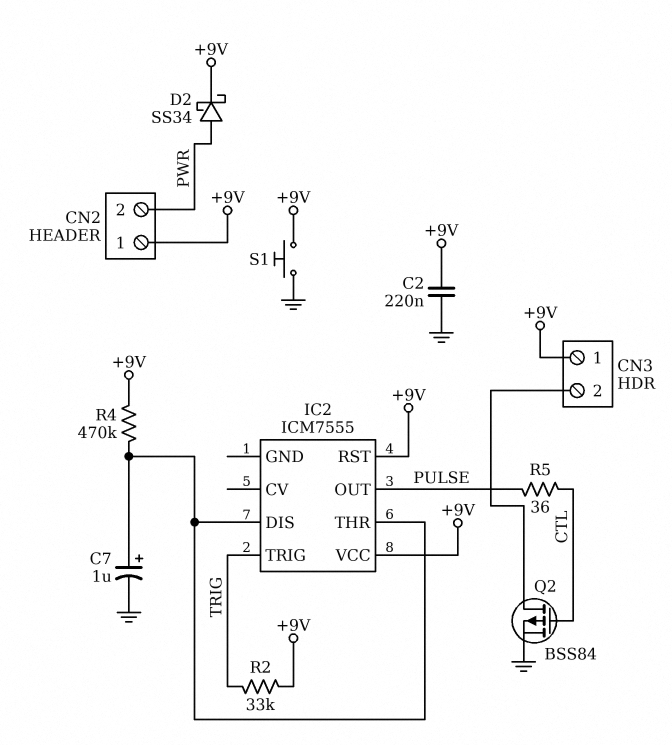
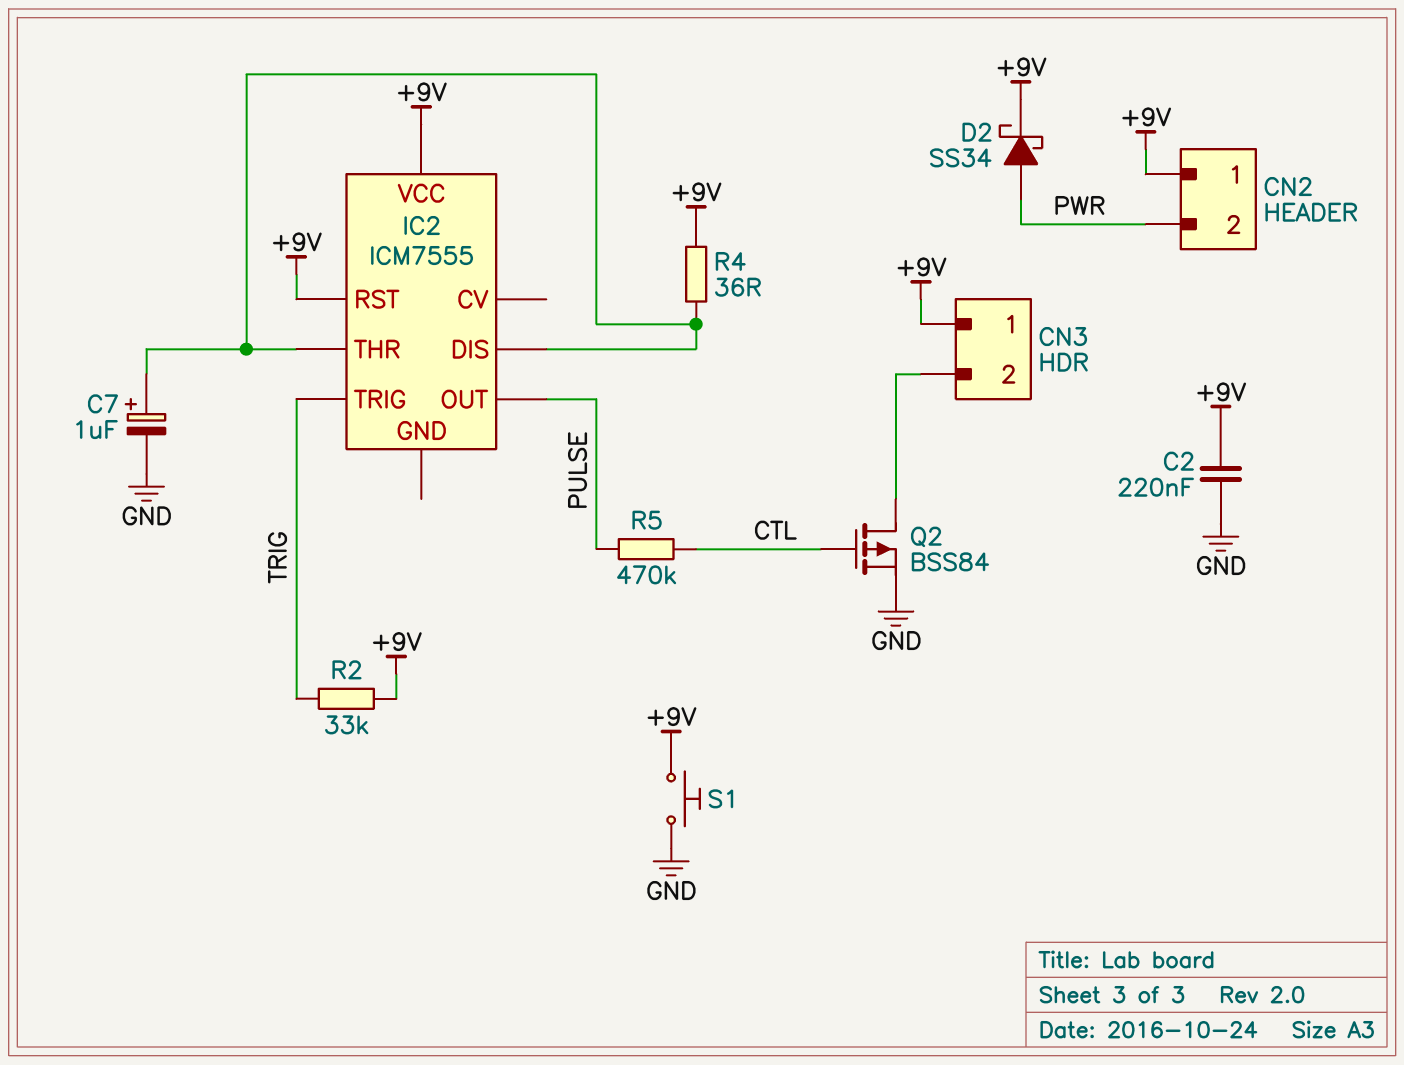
R4: 470k (+9V, IC2/DIS) -> 36 (+9V, IC2/DIS)
R5: 36 (CTL, PULSE) -> 470k (CTL, PULSE)

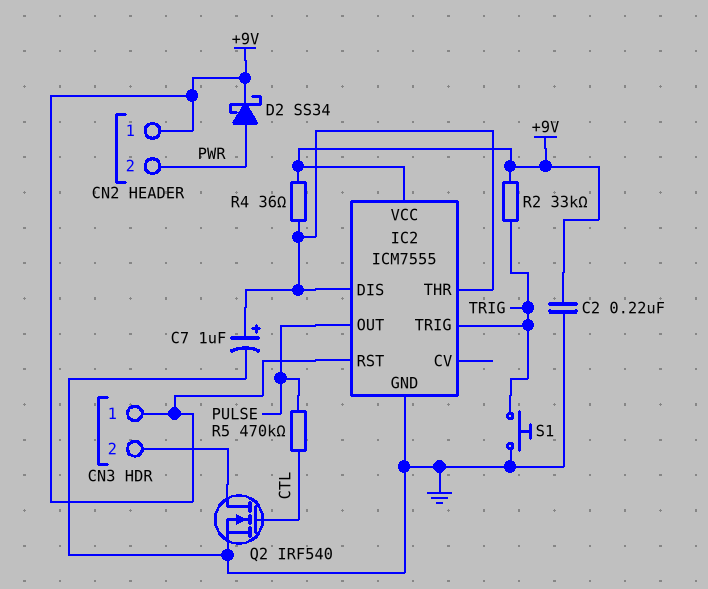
IC2 pin GND: none -> GND
Q2: PMOS BSS84 (G CTL, D CN3/2, S GND) -> NMOS IRF540 (G CTL, D CN3/2, S GND)
S1: button (+9V, GND) -> button (GND, TRIG)

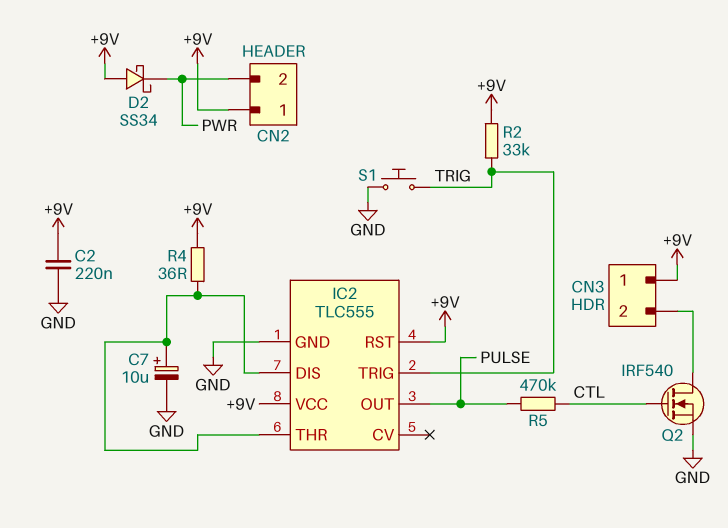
C7: 1uF (plus IC2/DIS, minus GND) -> 10uF (plus IC2/DIS, minus GND)
D2: schottky SS34 (A PWR, K +9V) -> schottky SS34 (A +9V, K PWR)
IC2: ICM7555 -> TLC555

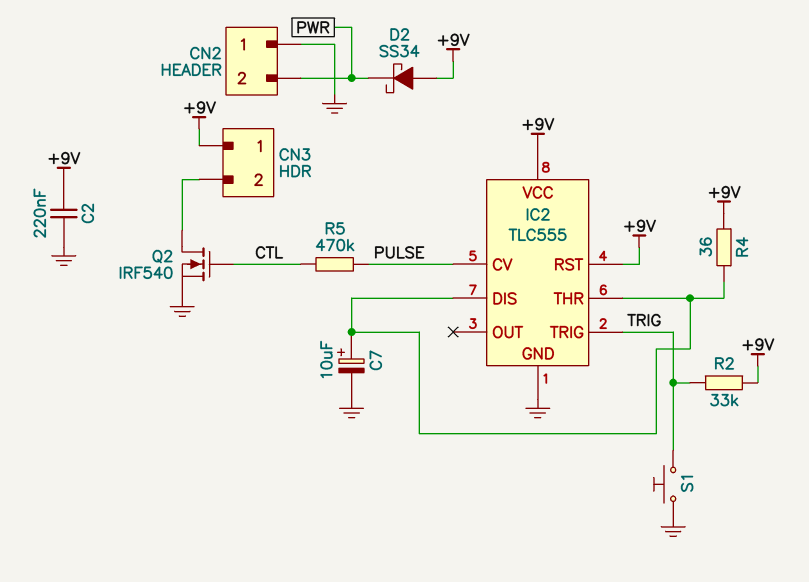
CN2 pin 1: +9V -> GND
IC2 pin CV: none -> PULSE
IC2 pin OUT: PULSE -> none

